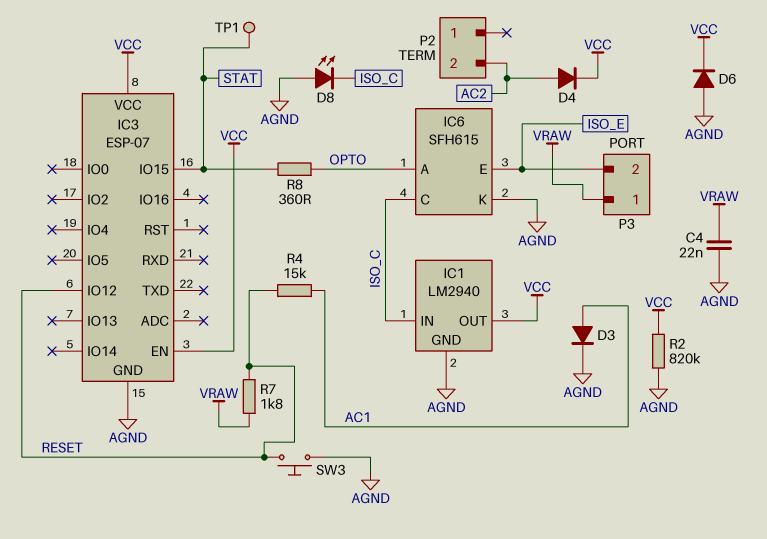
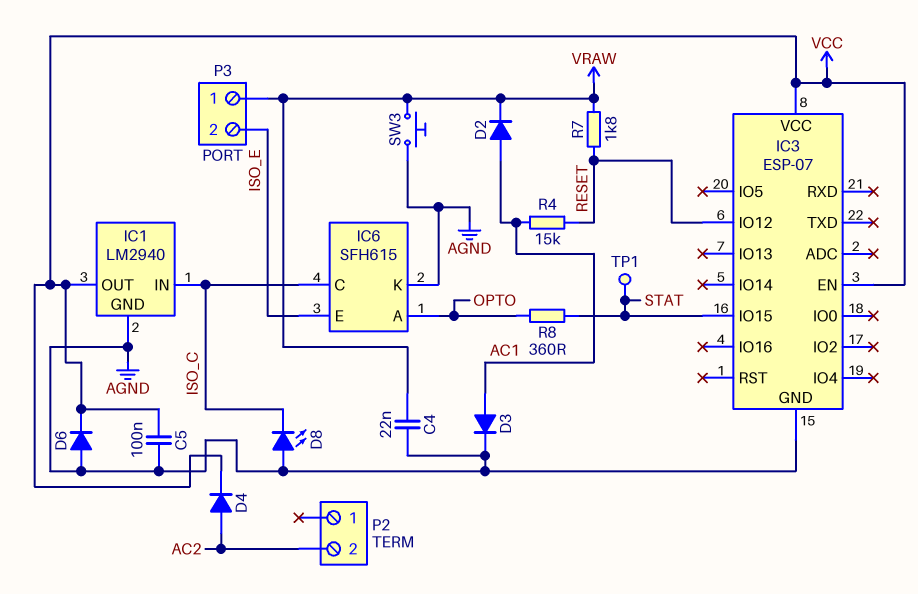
C5: none -> 100nF (AGND, VCC)
D2: none -> diode (A AC1, K VRAW)
R2: 820k (AGND, VCC) -> none
SW3: button (AGND, RESET) -> button (AGND, VRAW)

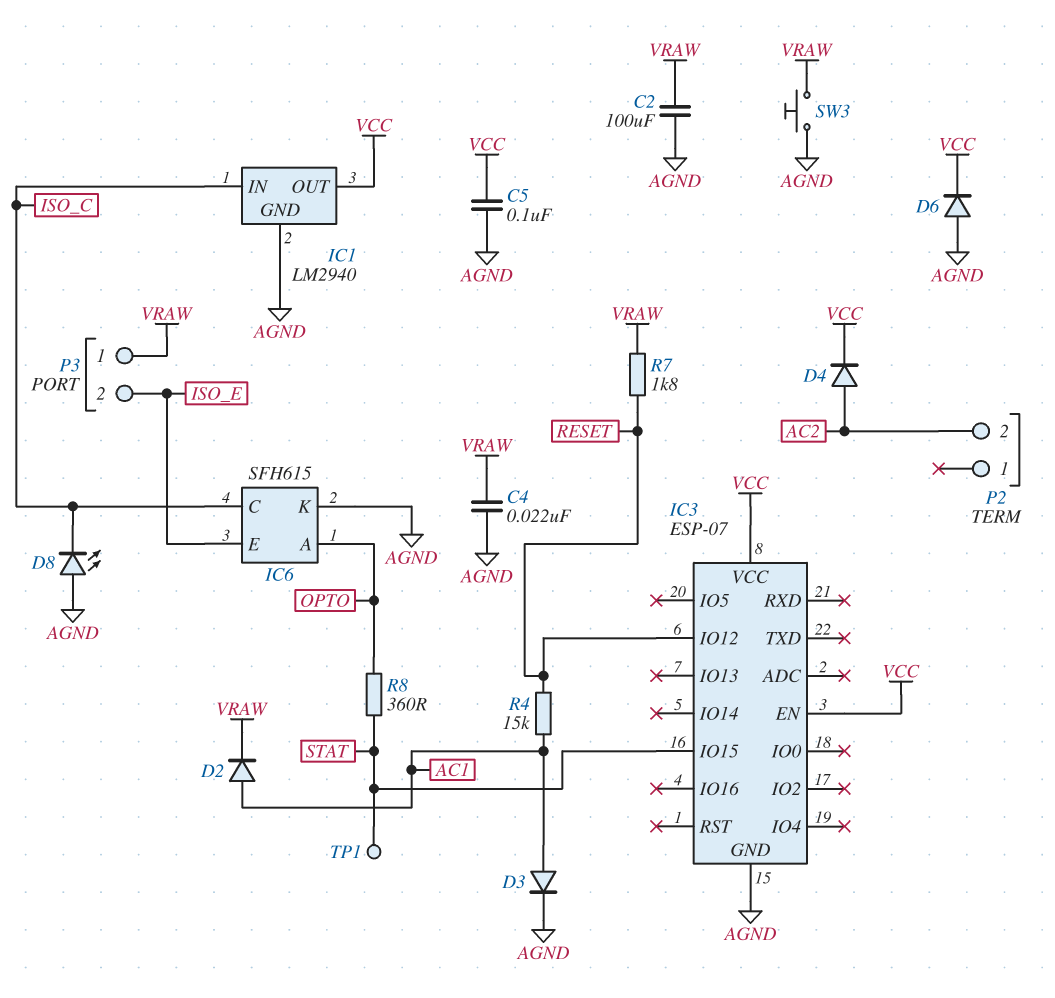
C2: none -> 100uF (AGND, VRAW)

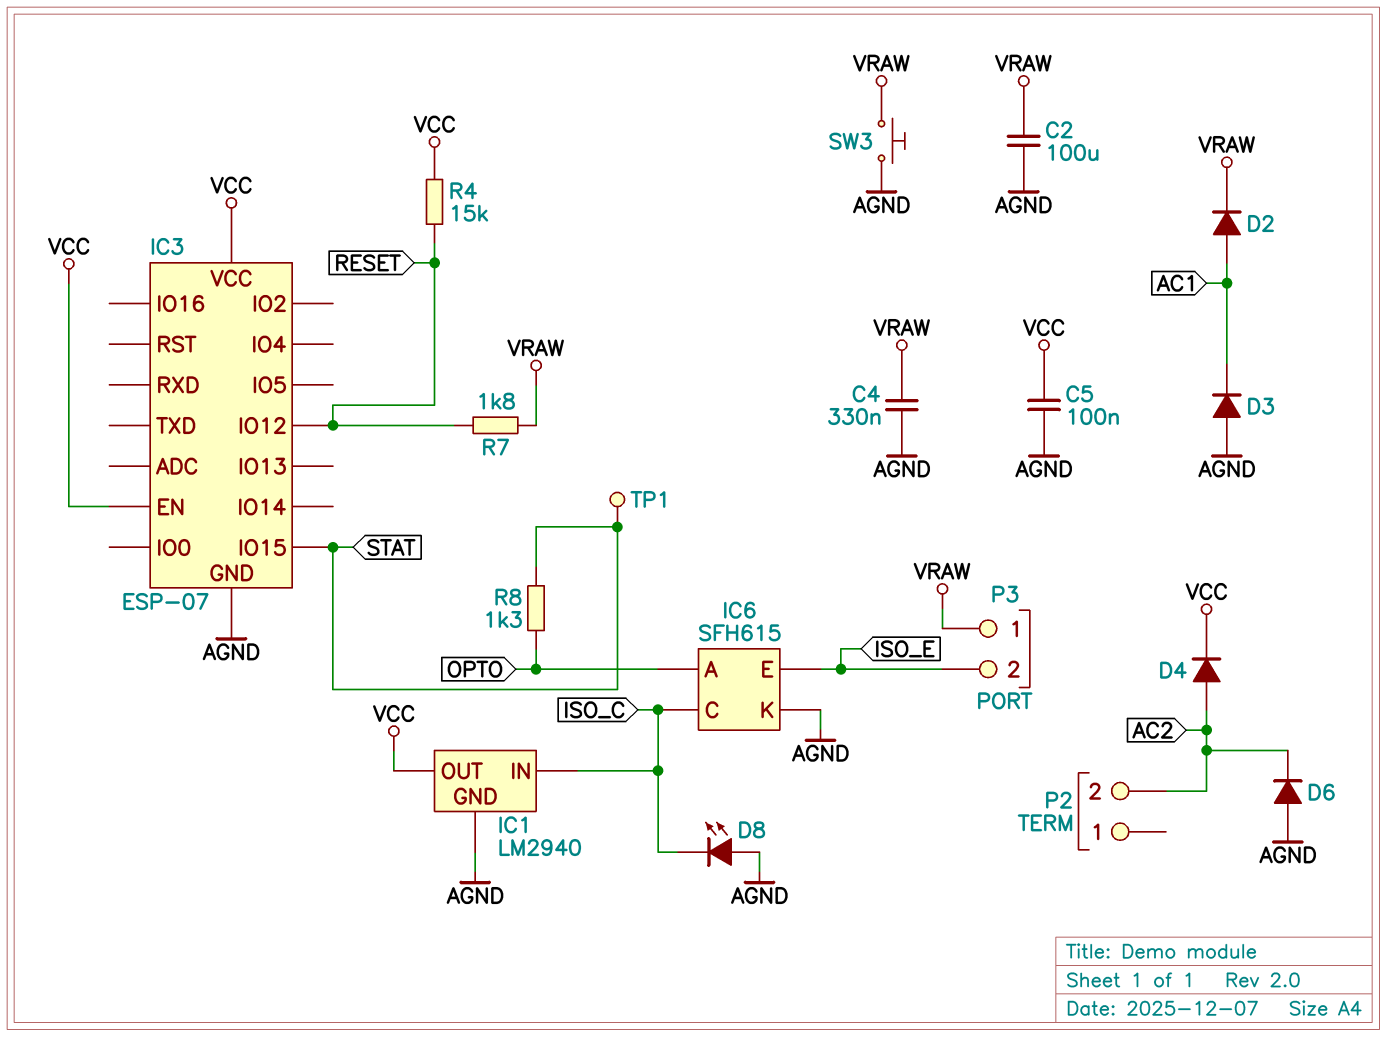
C4: 22nF (AGND, VRAW) -> 330nF (AGND, VRAW)
D3: diode (A AC1, K AGND) -> diode (A AGND, K AC1)
D6: diode (A AGND, K VCC) -> diode (A AGND, K AC2)
R4: 15k (AC1, RESET) -> 15k (RESET, VCC)
R8: 360 (OPTO, STAT) -> 1.3k (OPTO, STAT)

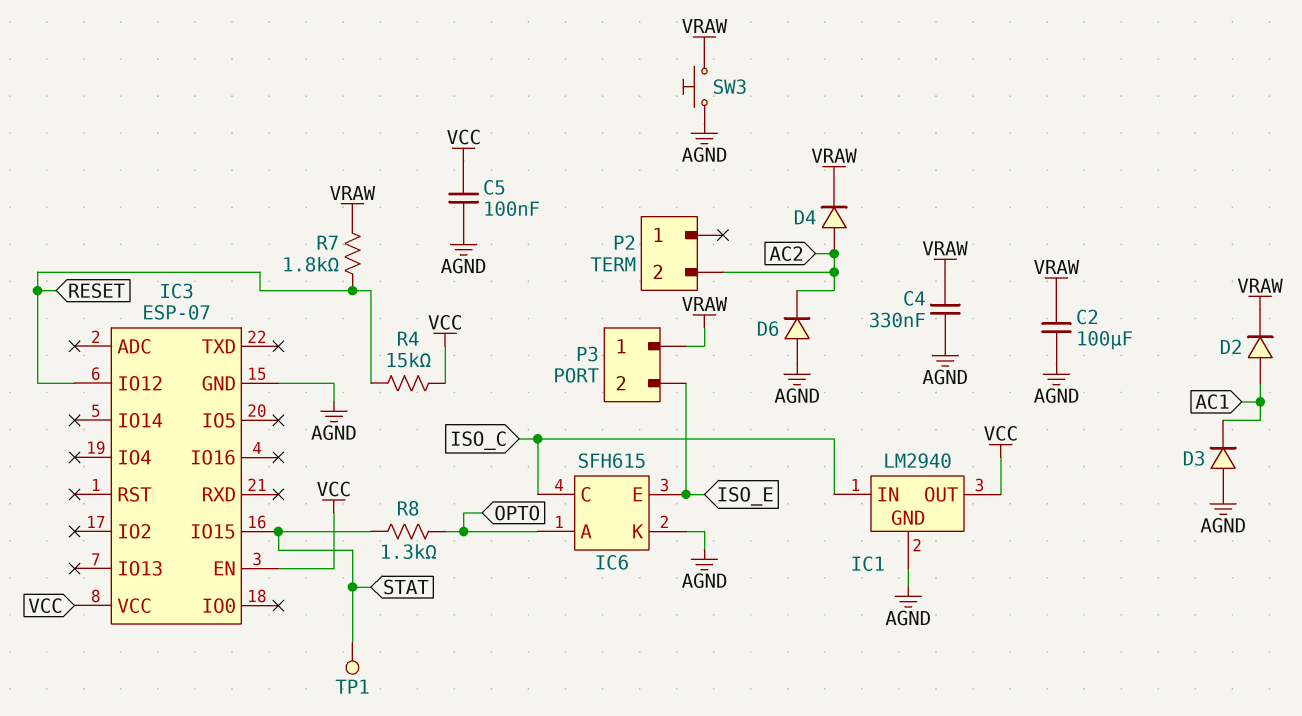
D4: diode (A AC2, K VCC) -> diode (A AC2, K VRAW)
D8: LED (A AGND, K ISO_C) -> none

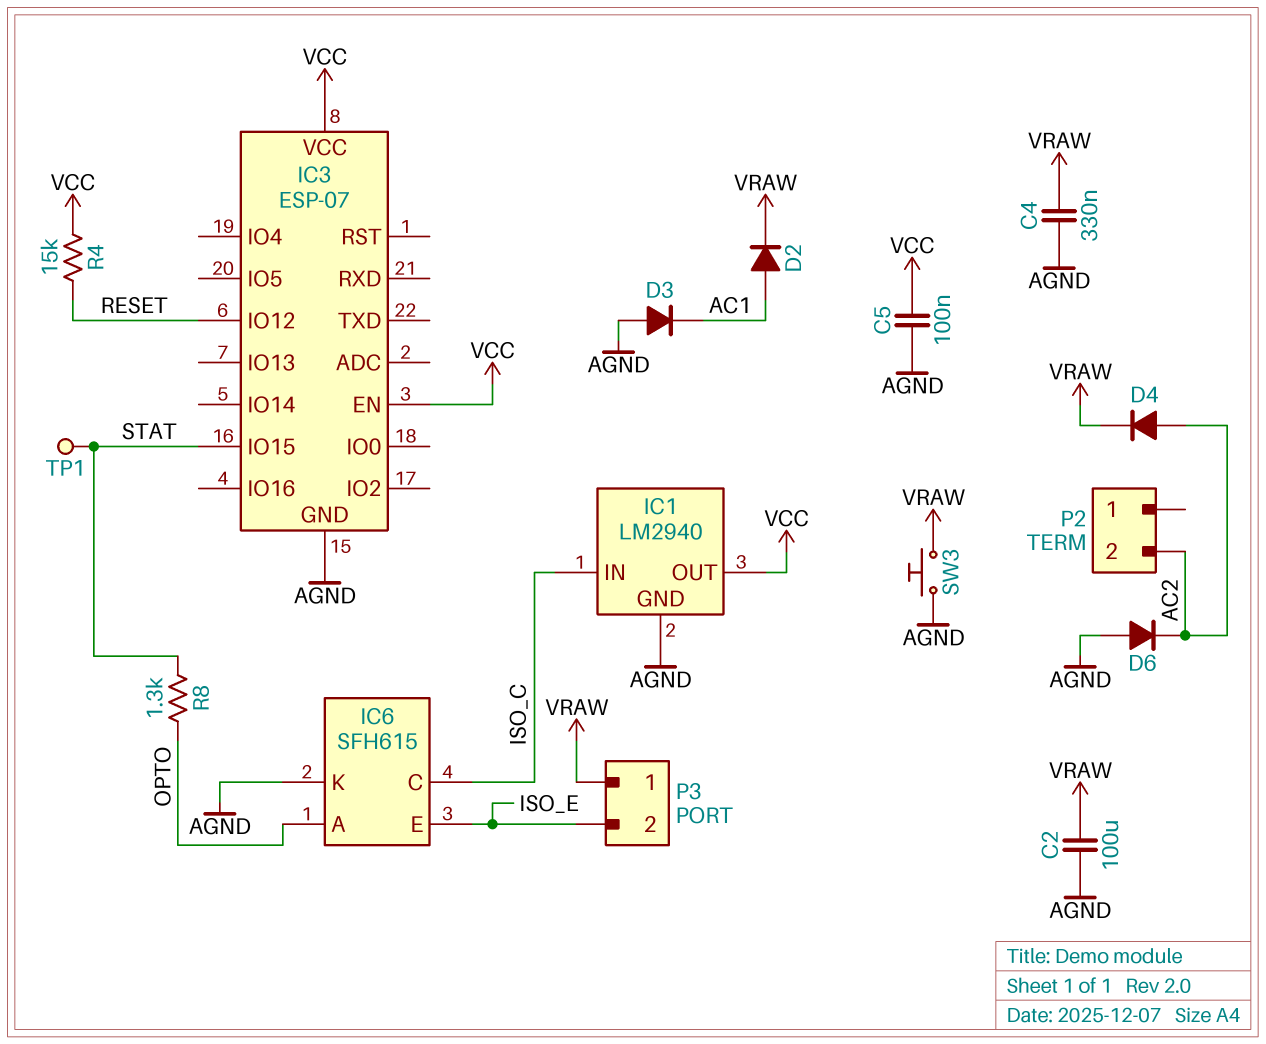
R7: 1.8k (RESET, VRAW) -> none

